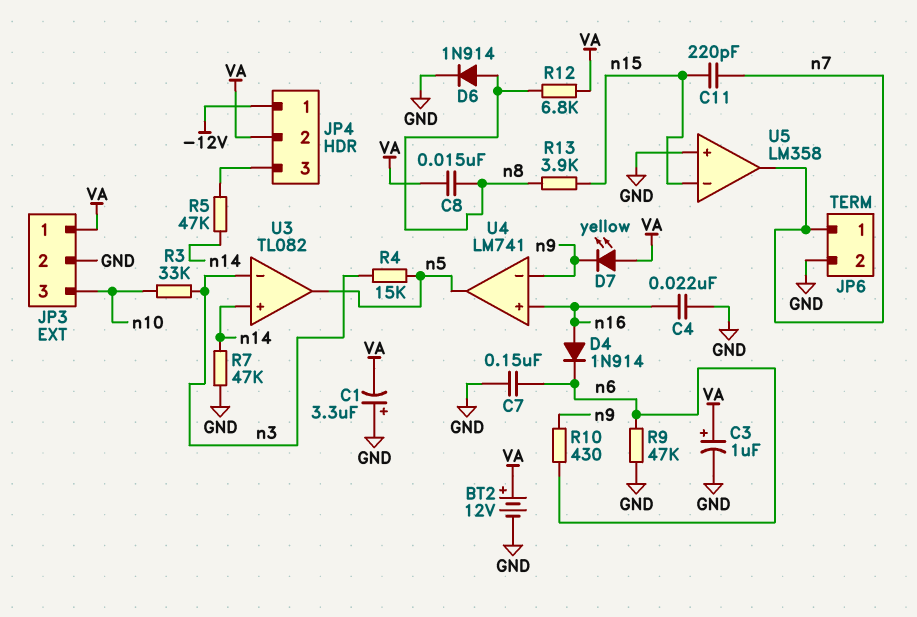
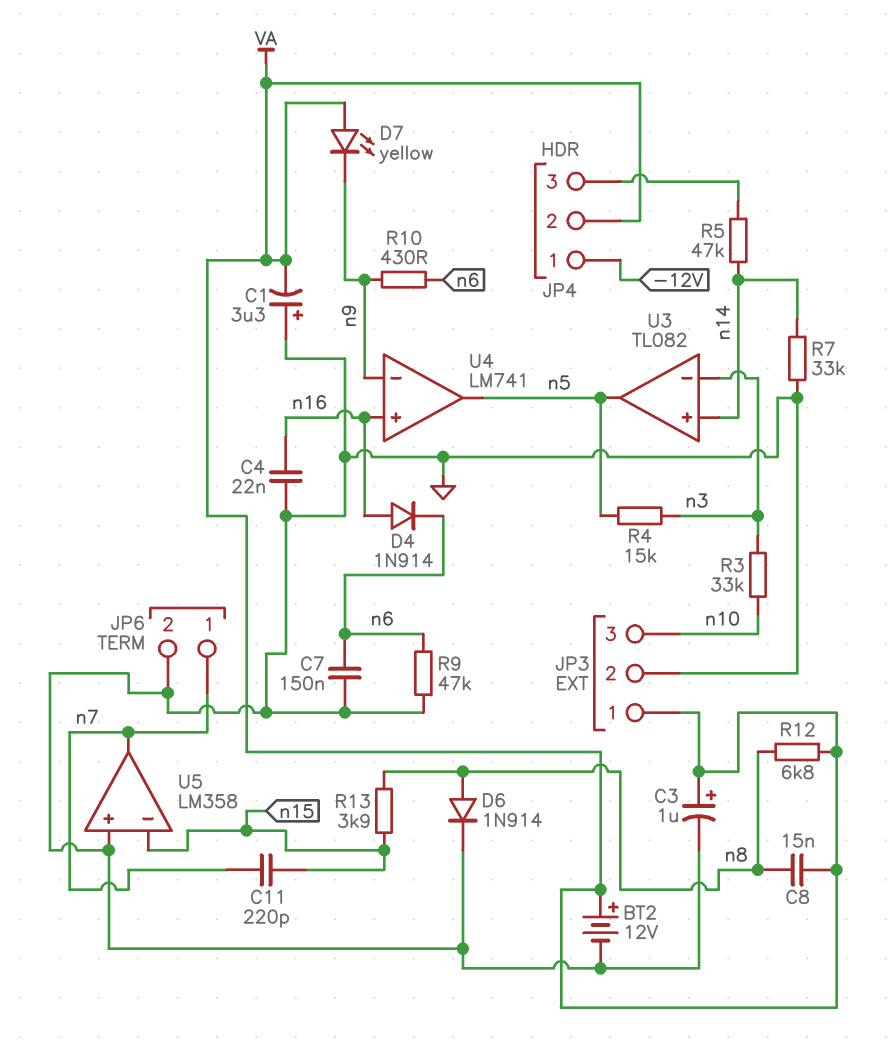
R7: 47k (GND, n14) -> 33k (GND, n14)

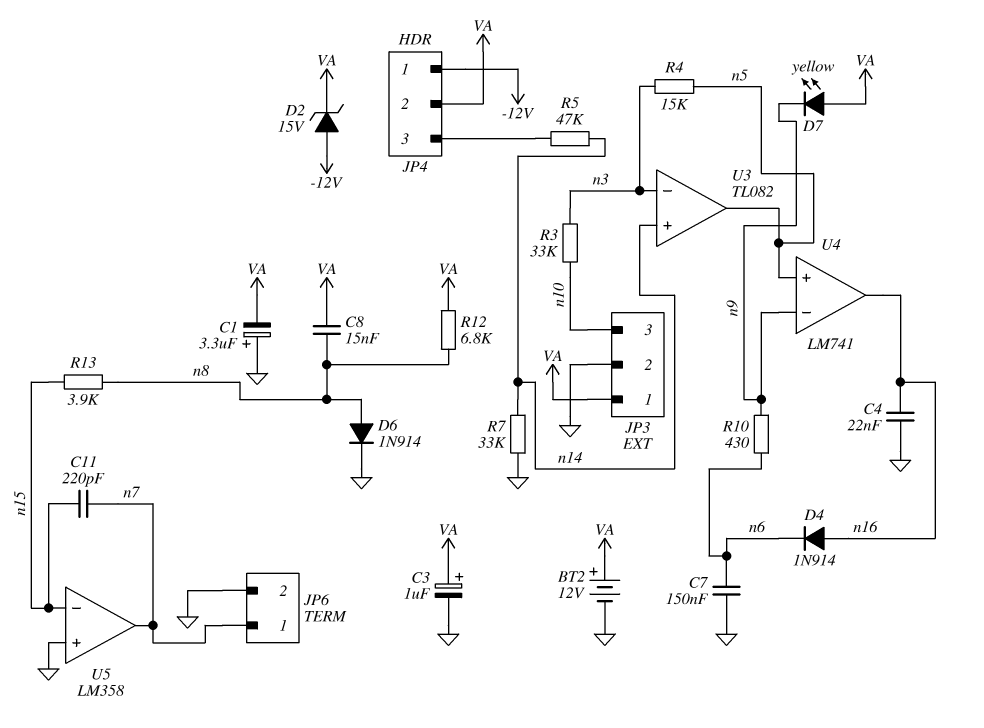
D2: none -> zener 15V (A -12V, K VA)
R9: 47k (GND, n6) -> none
U4 pin in+: n16 -> n5
U4 pin out: n5 -> n16

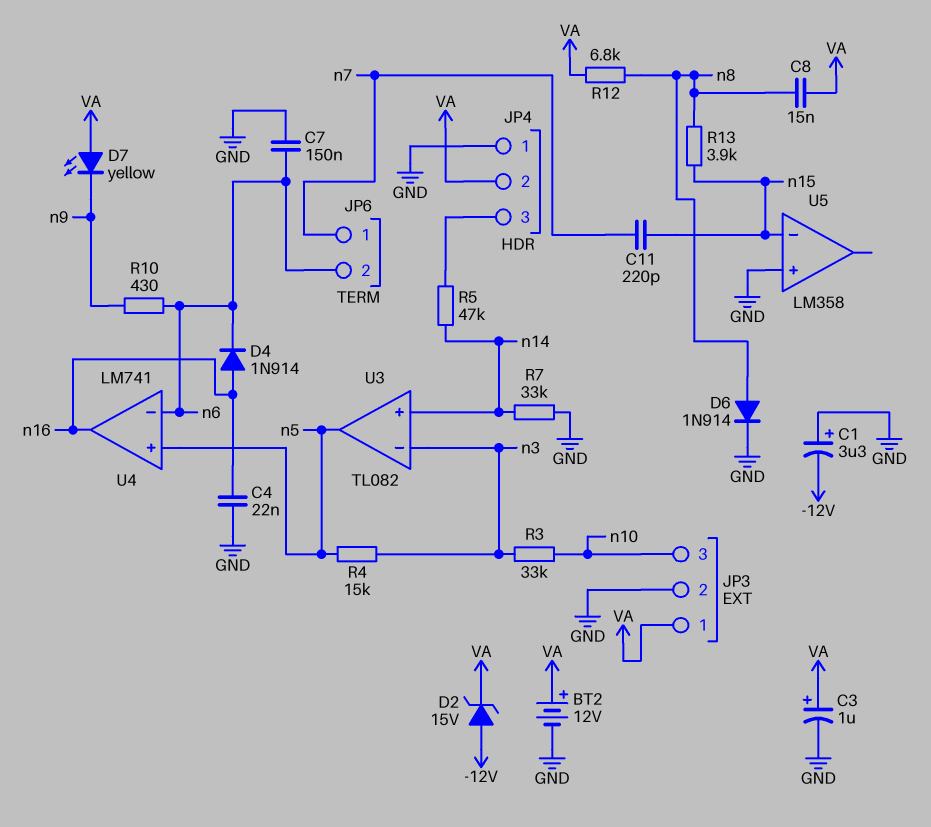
C1: 3.3uF (plus GND, minus VA) -> 3.3uF (plus GND, minus -12V)
JP4 pin 1: -12V -> GND
JP6 pin 2: GND -> n6
U4 pin in-: n9 -> n6
U5 pin out: n7 -> none

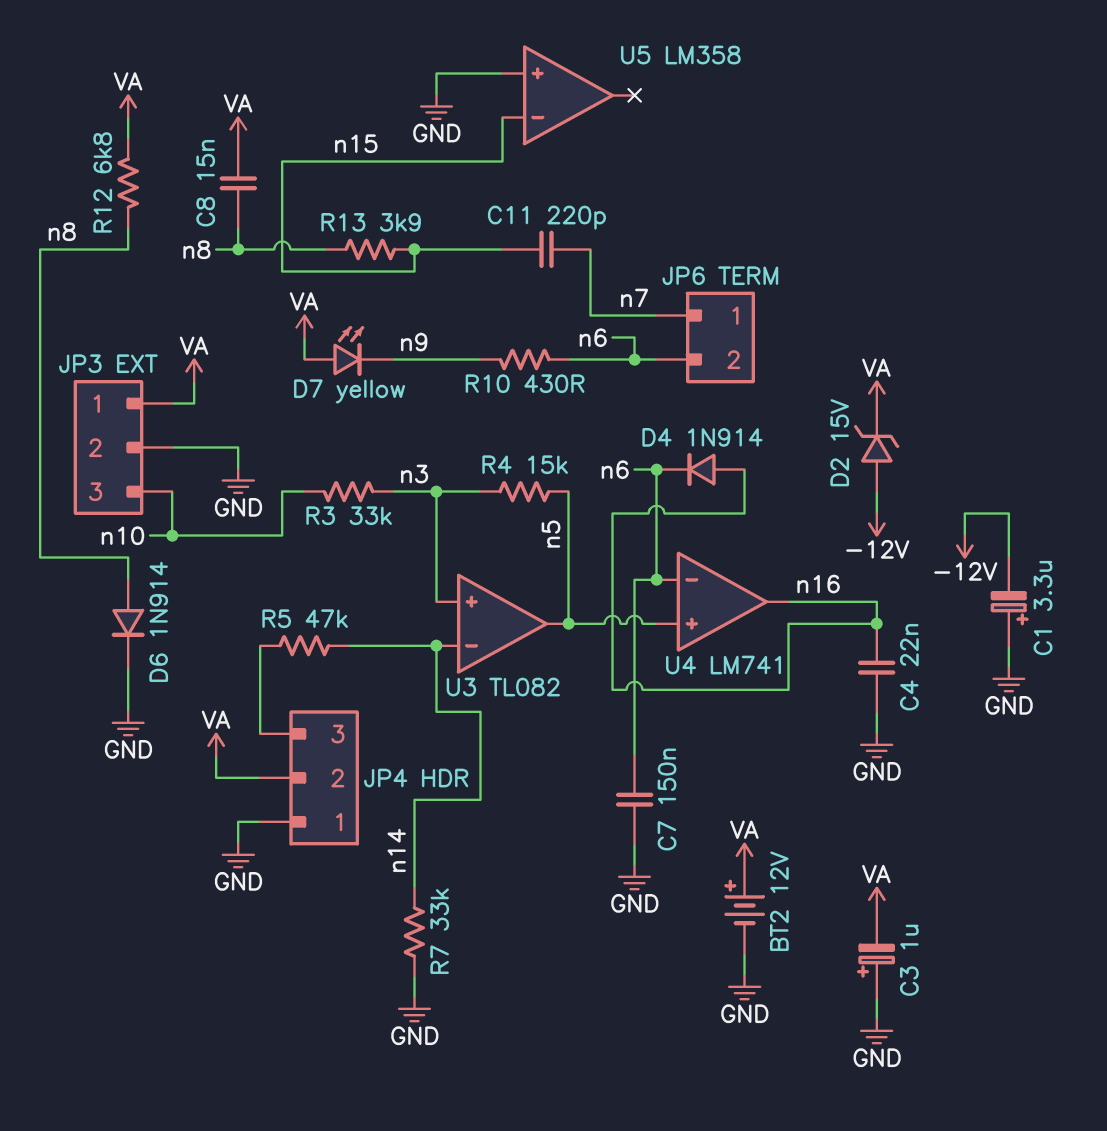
C3: 1uF (plus VA, minus GND) -> 1uF (plus GND, minus VA)
U3 pin in+: n14 -> n3
U3 pin in-: n3 -> n14

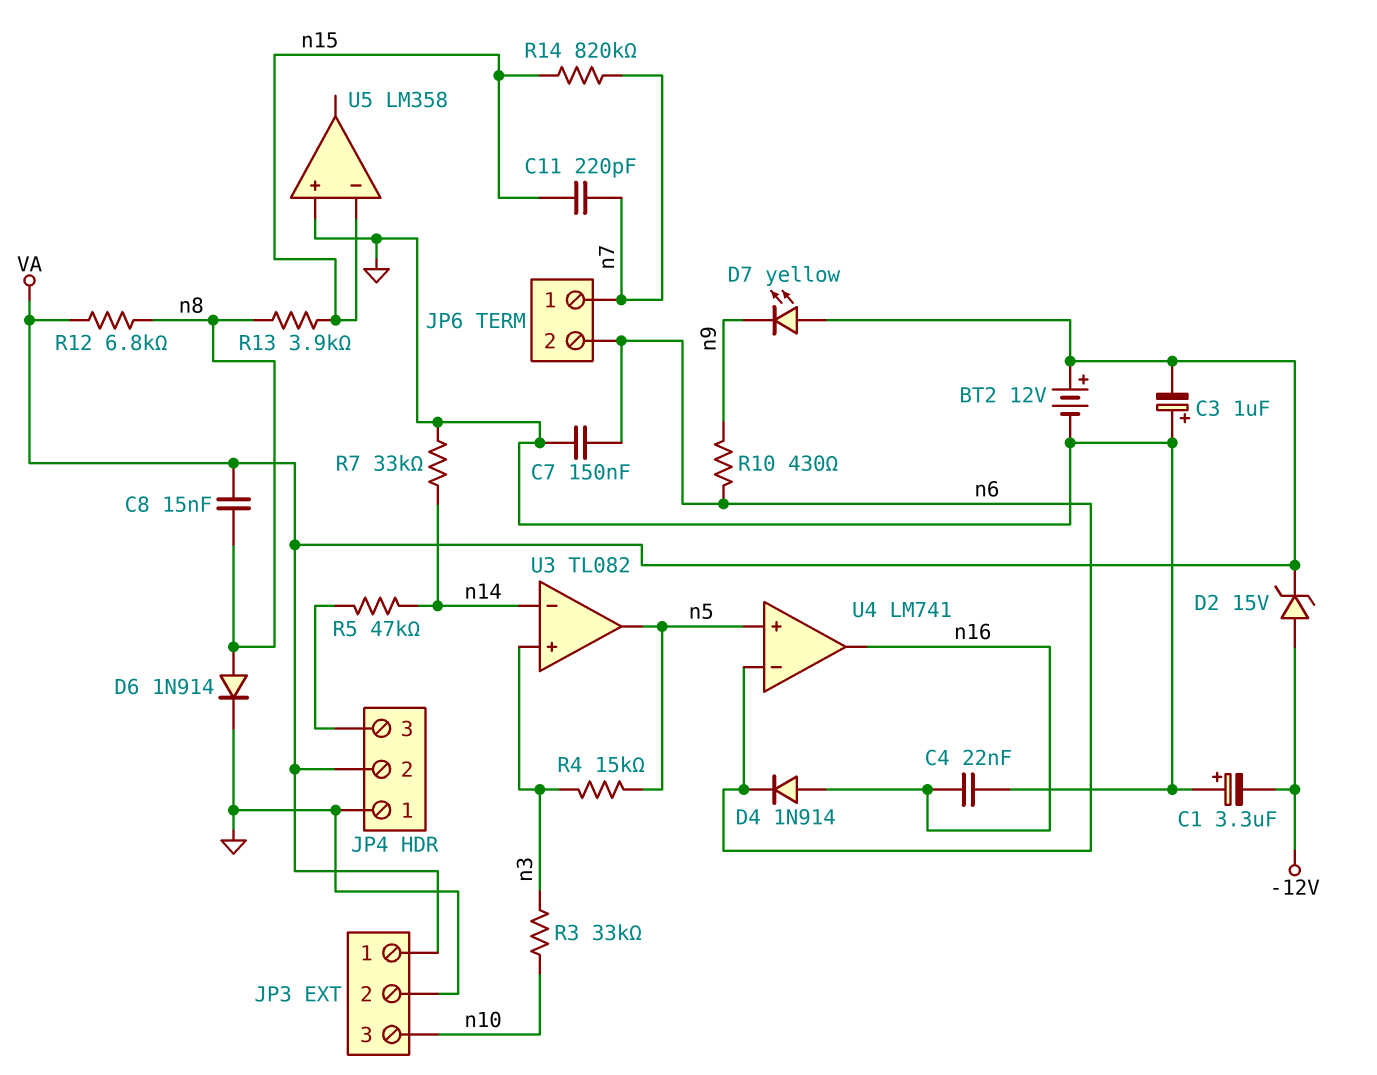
R14: none -> 820k (n7, n15)

